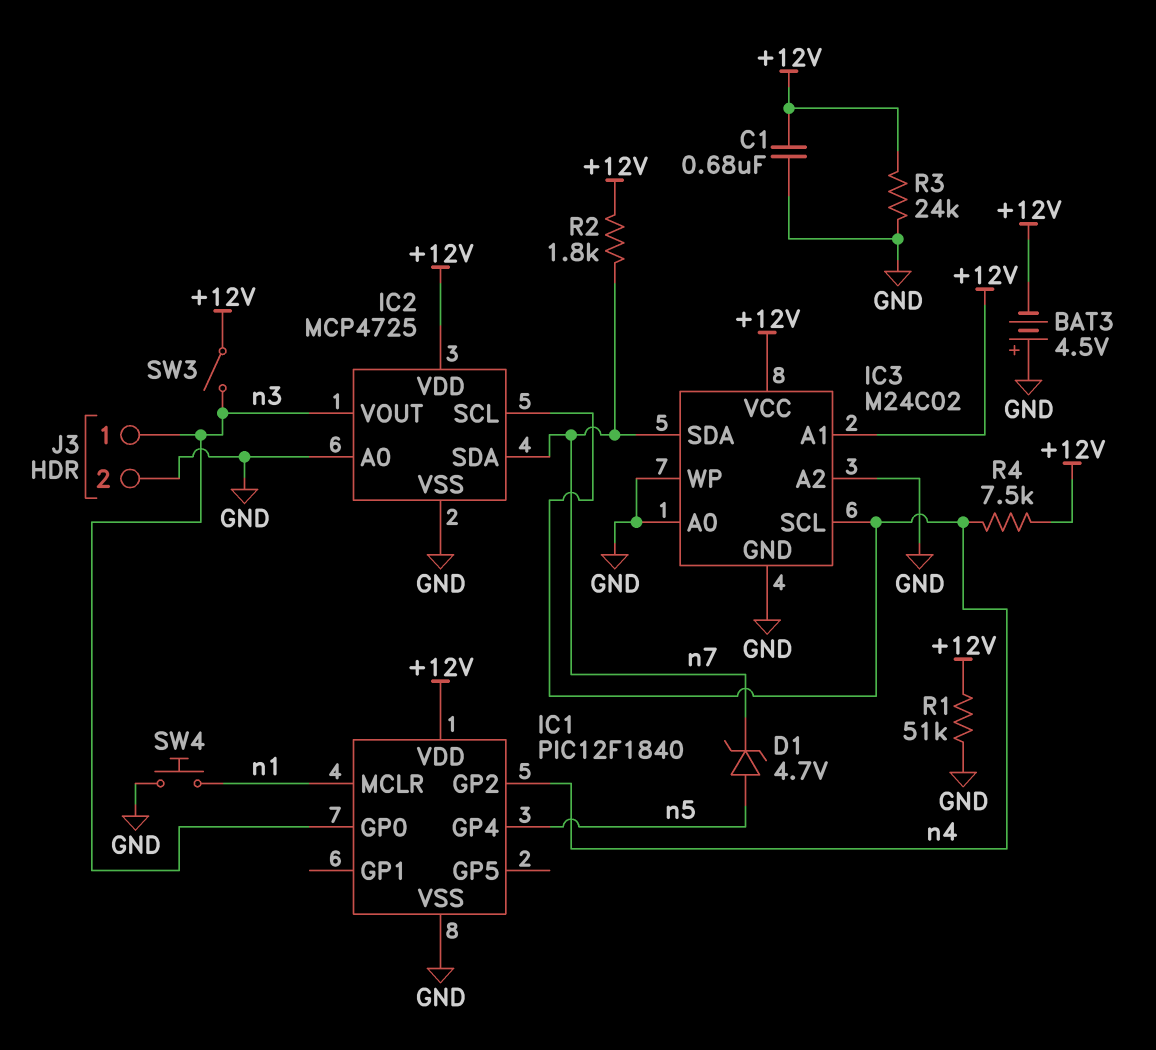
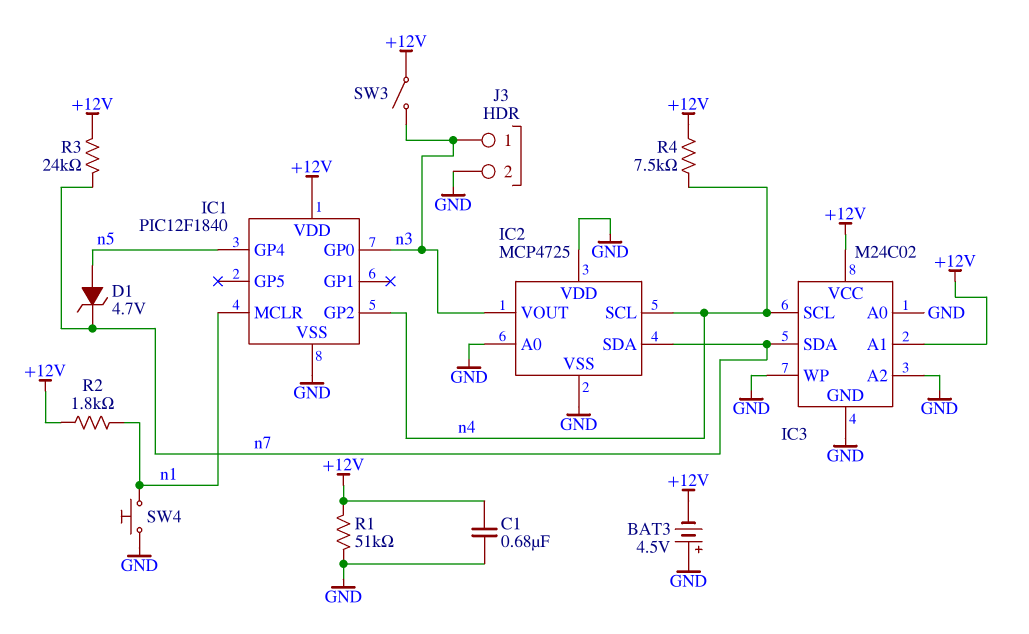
IC2 pin VDD: +12V -> GND
R2: 1.8k (+12V, n7) -> 1.8k (+12V, n1)
R3: 24k (+12V, GND) -> 24k (+12V, n7)

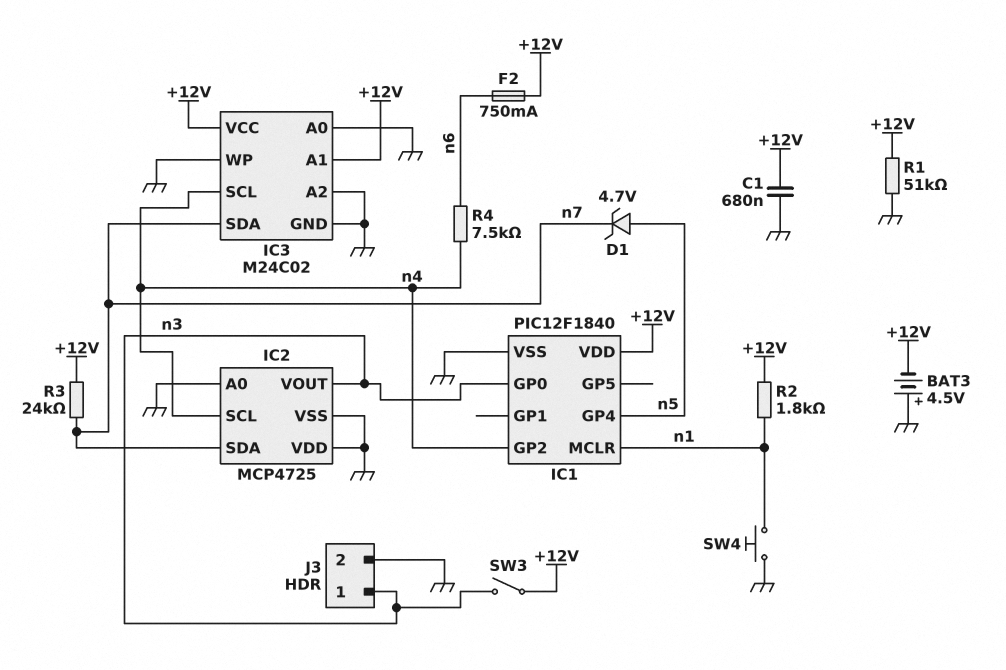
F2: none -> 750mA (+12V, n6)
R4: 7.5k (+12V, n4) -> 7.5k (n4, n6)

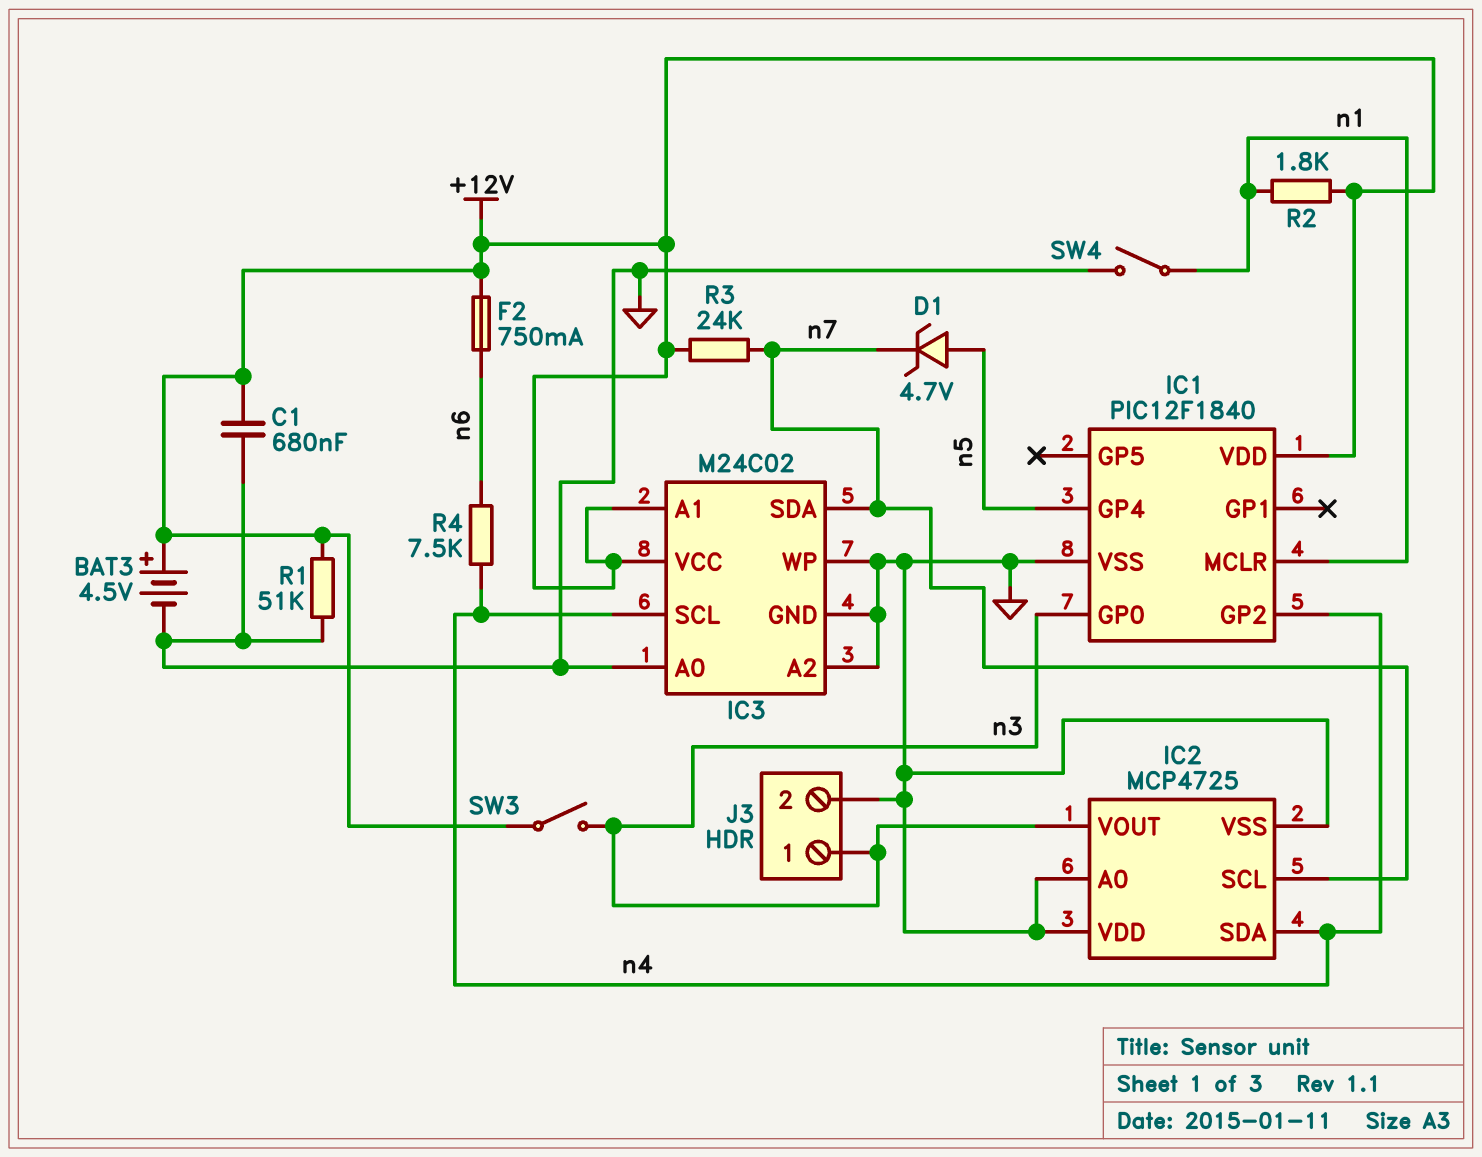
BAT3: 4.5V (plus GND, minus +12V) -> 4.5V (plus +12V, minus GND)
IC2 pin SCL: n4 -> n7
IC2 pin SDA: n7 -> n4
SW4: button (GND, n1) -> switch (GND, n1)

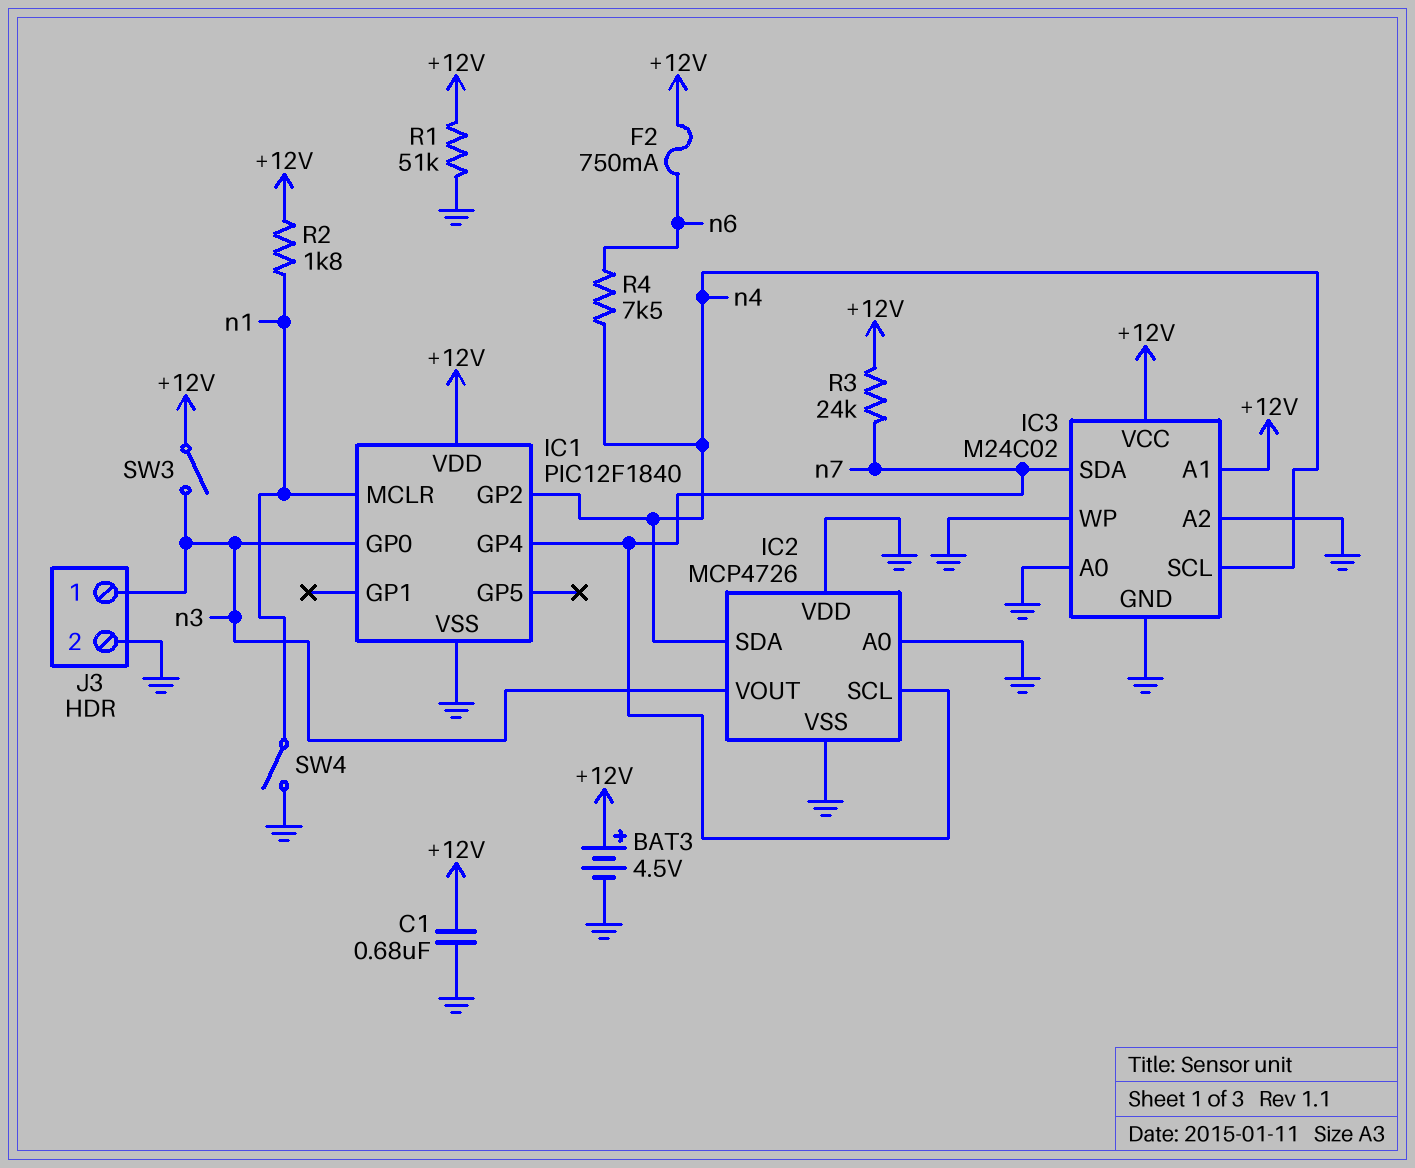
D1: zener 4.7V (A n5, K n7) -> none
IC1 pin GP4: n5 -> n7
IC2: MCP4725 -> MCP4726

